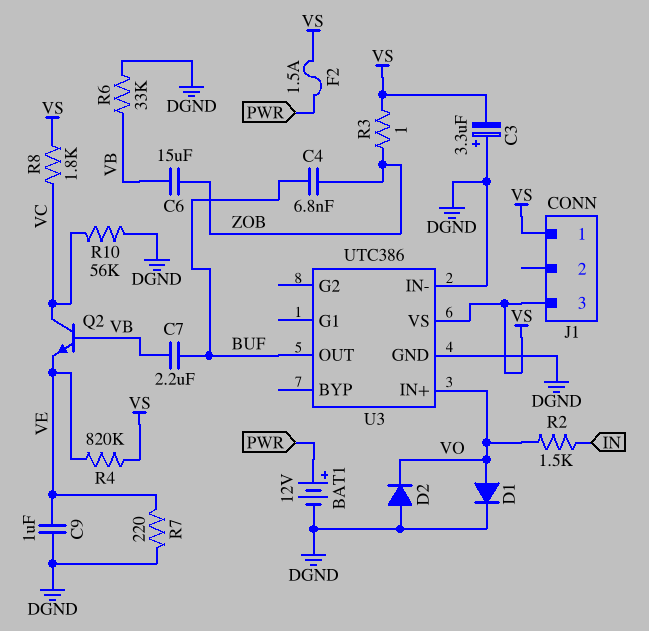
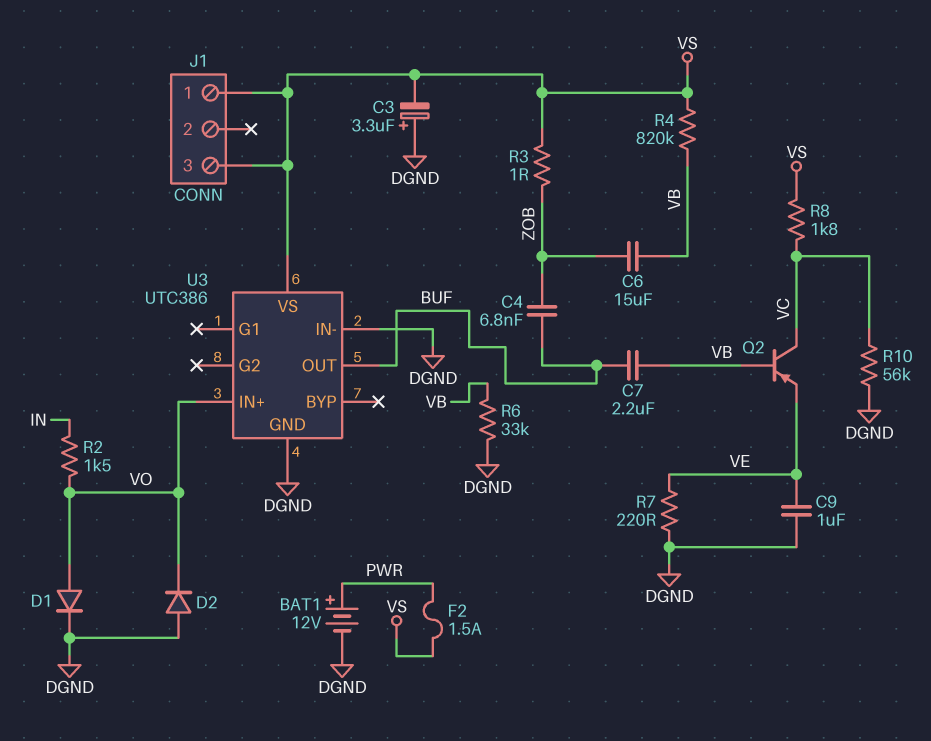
Q2: NPN (B VB, C VC, E VE) -> PNP (B VB, C VC, E VE)
R4: 820k (VE, VS) -> 820k (VB, VS)

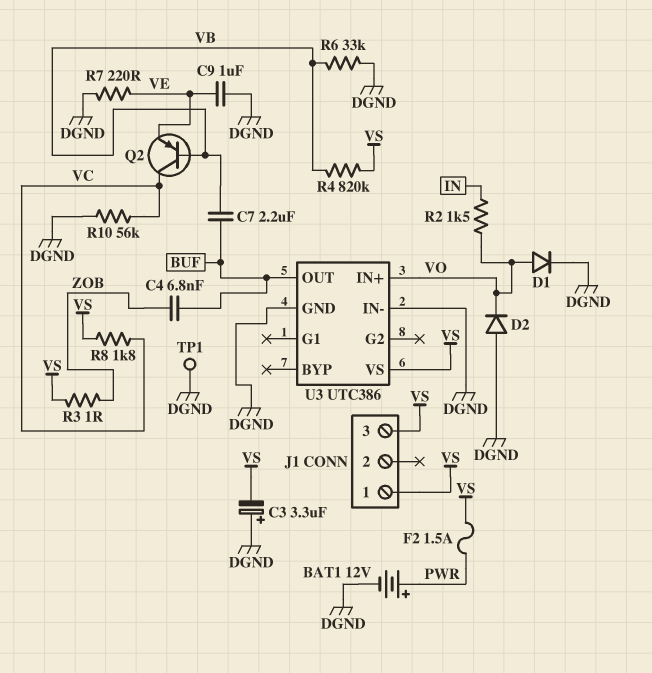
C6: 15uF (VB, ZOB) -> none
TP1: none -> test point (DGND)

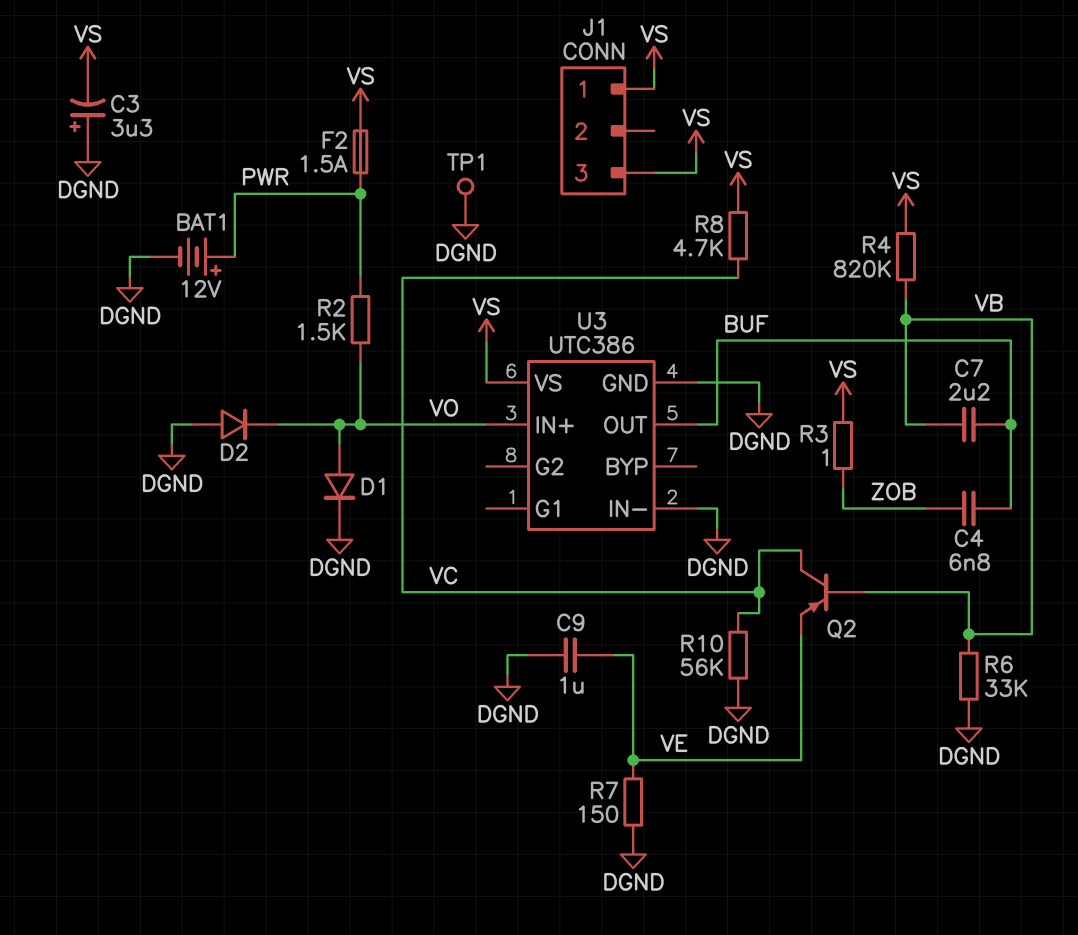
R2: 1.5k (IN, VO) -> 1.5k (PWR, VO)
R7: 220 (DGND, VE) -> 150 (DGND, VE)
R8: 1.8k (VC, VS) -> 4.7k (VC, VS)

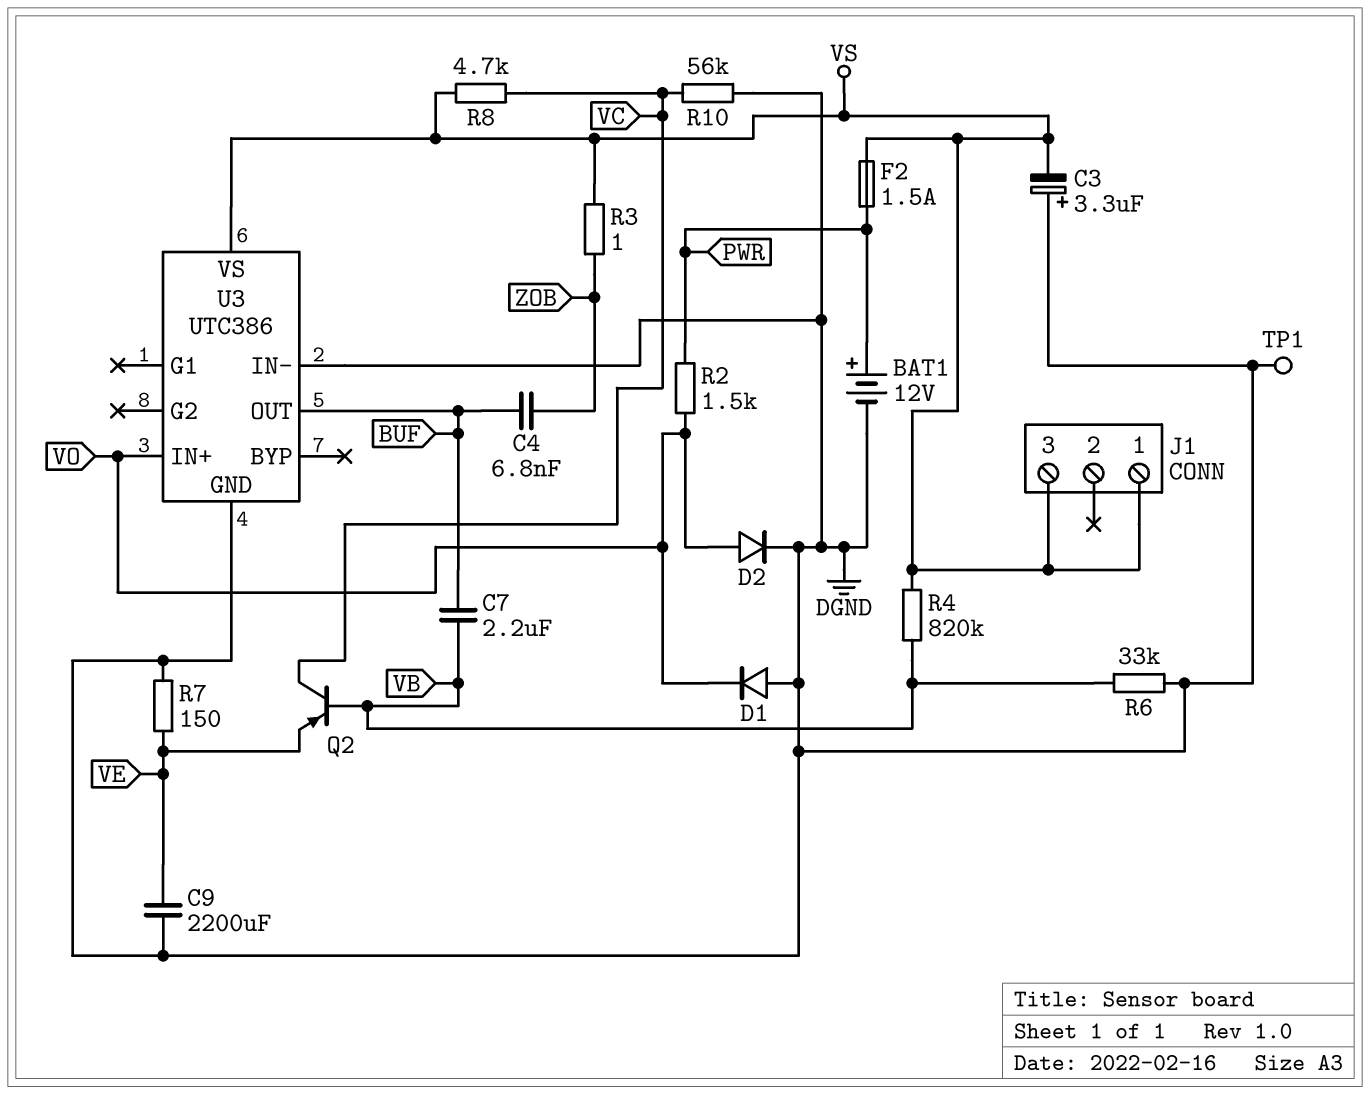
C9: 1uF (DGND, VE) -> 2200uF (DGND, VE)
D1: diode (A VO, K DGND) -> diode (A DGND, K VO)
D2: diode (A DGND, K VO) -> diode (A VO, K DGND)

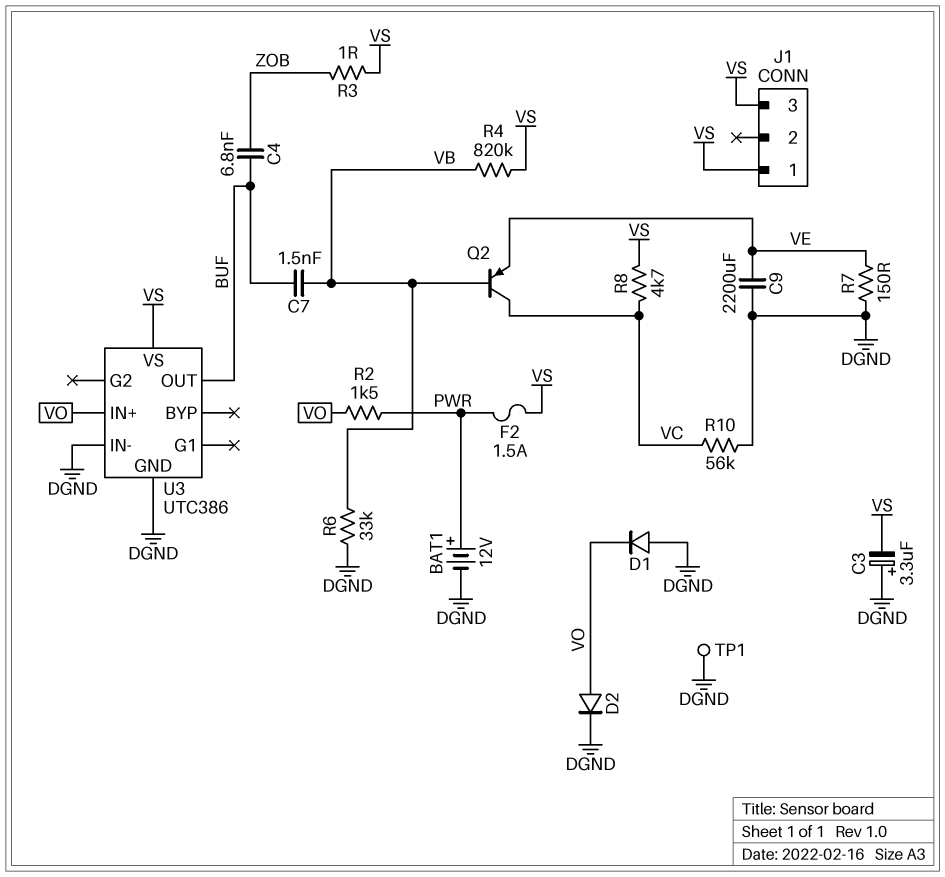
C7: 2.2uF (BUF, VB) -> 1.5nF (BUF, VB)

